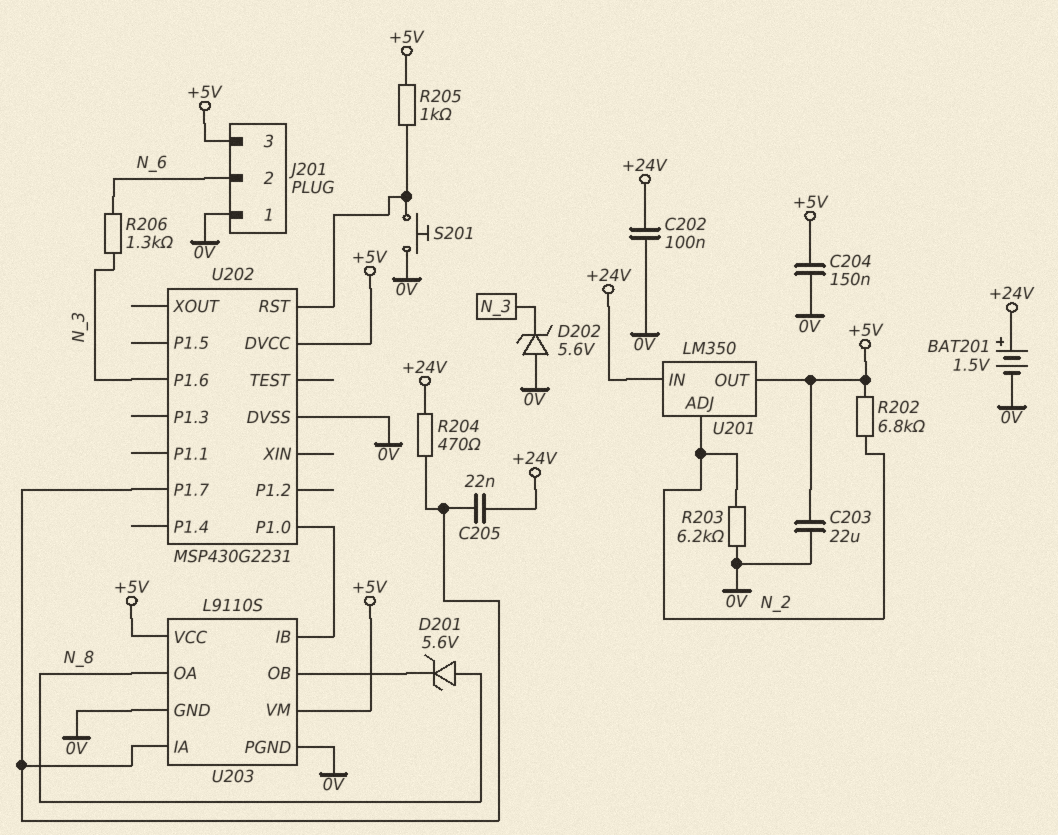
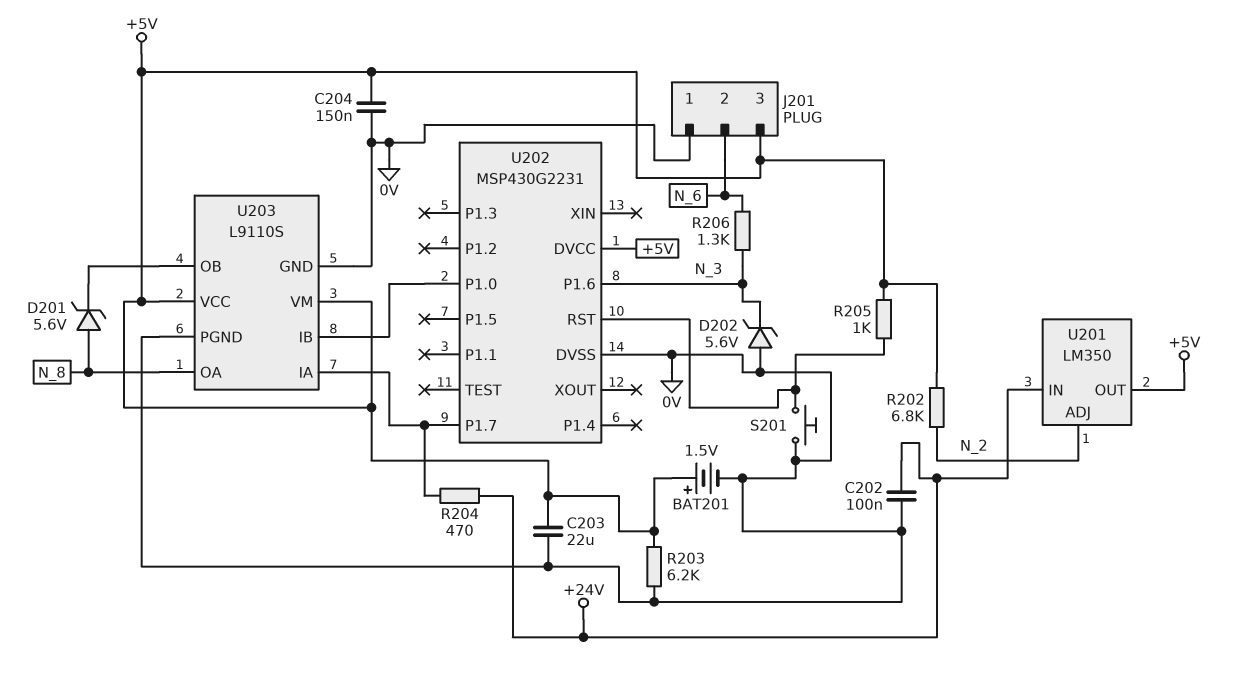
BAT201: 1.5V (plus +24V, minus 0V) -> 1.5V (plus +5V, minus 0V)
C205: 22nF (+24V, U202/P1.7) -> none
R203: 6.2k (0V, N_2) -> 6.2k (+5V, 0V)

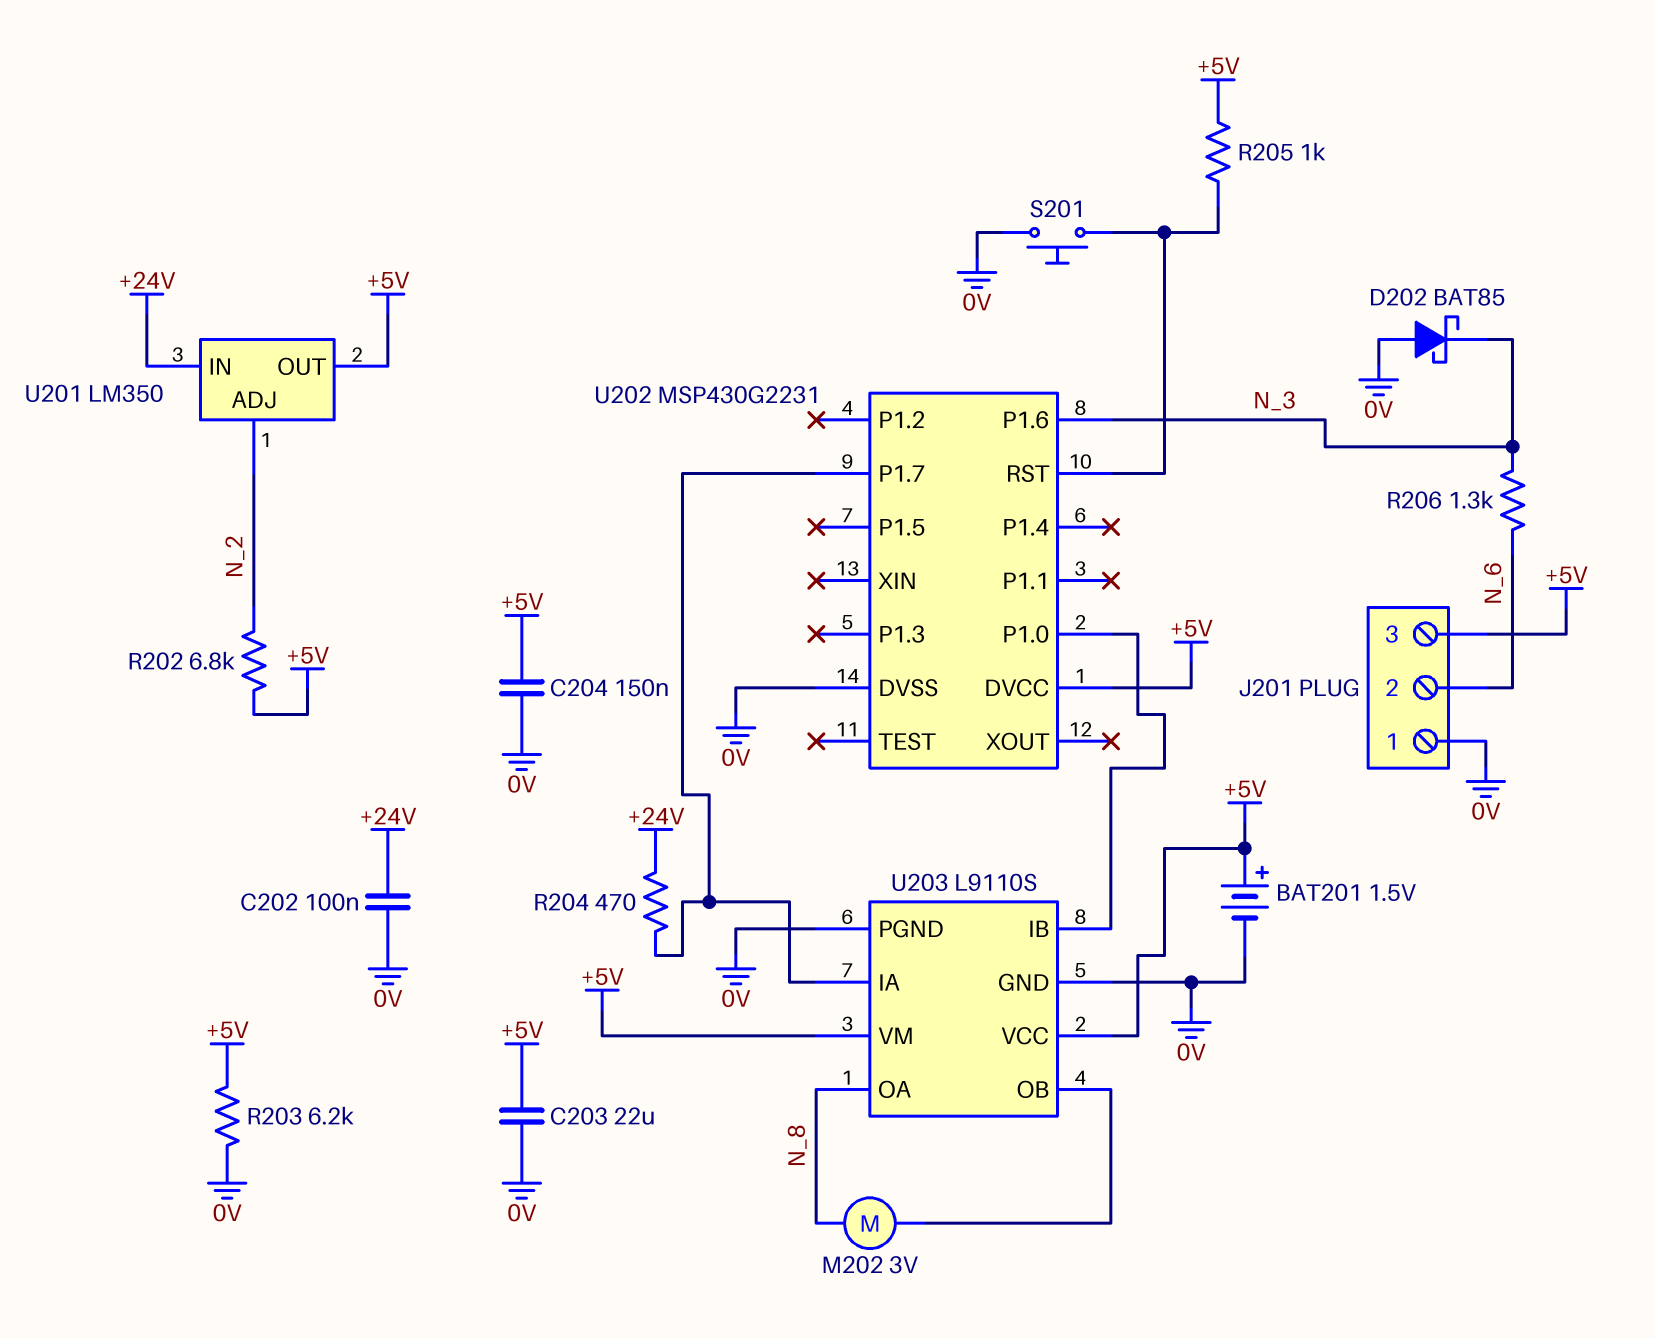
D201: zener 5.6V (A N_8, K U203/OB) -> none
D202: zener 5.6V (A 0V, K N_3) -> schottky BAT85 (A 0V, K N_3)
M202: none -> motor 3V (N_8, U203/OB)

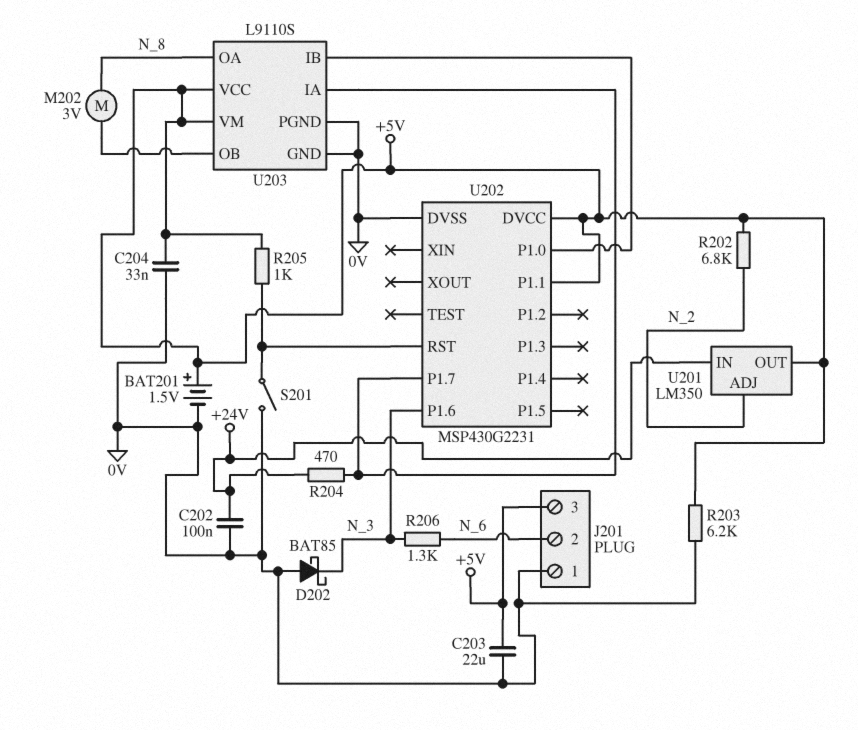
C204: 150nF (+5V, 0V) -> 33nF (+5V, 0V)
S201: button (0V, U202/RST) -> switch (0V, U202/RST)
U202 pin P1.1: none -> +5V

